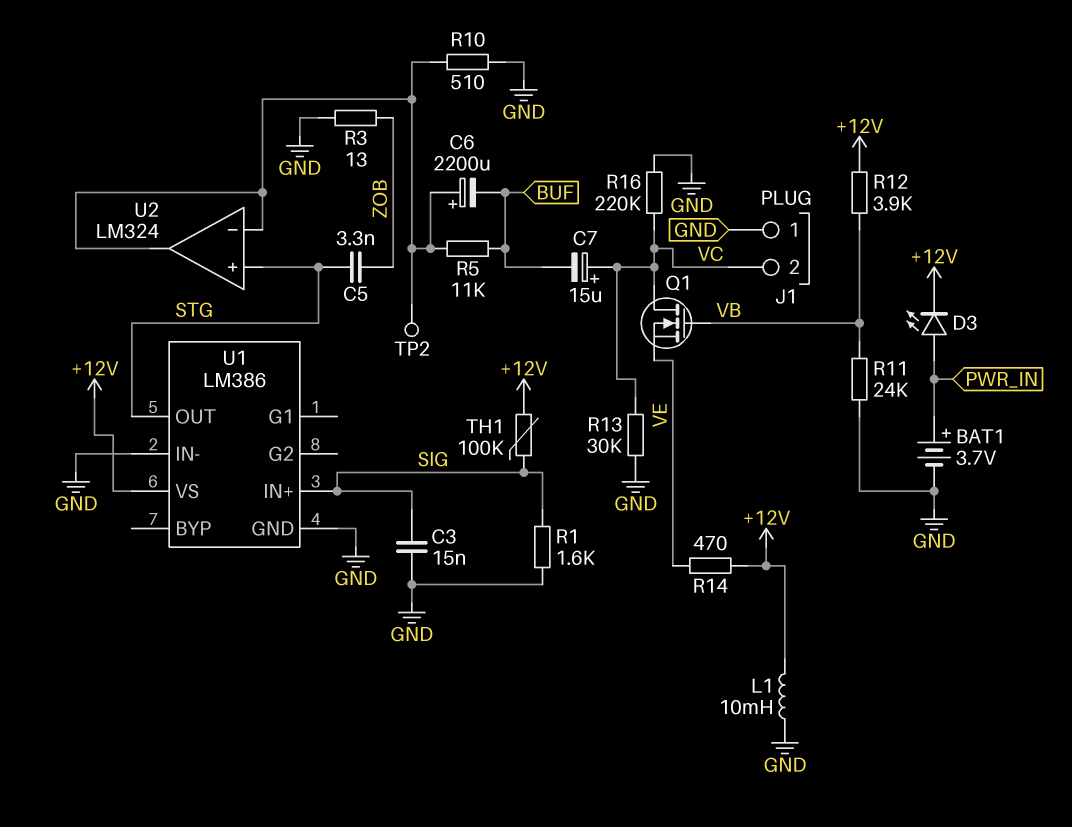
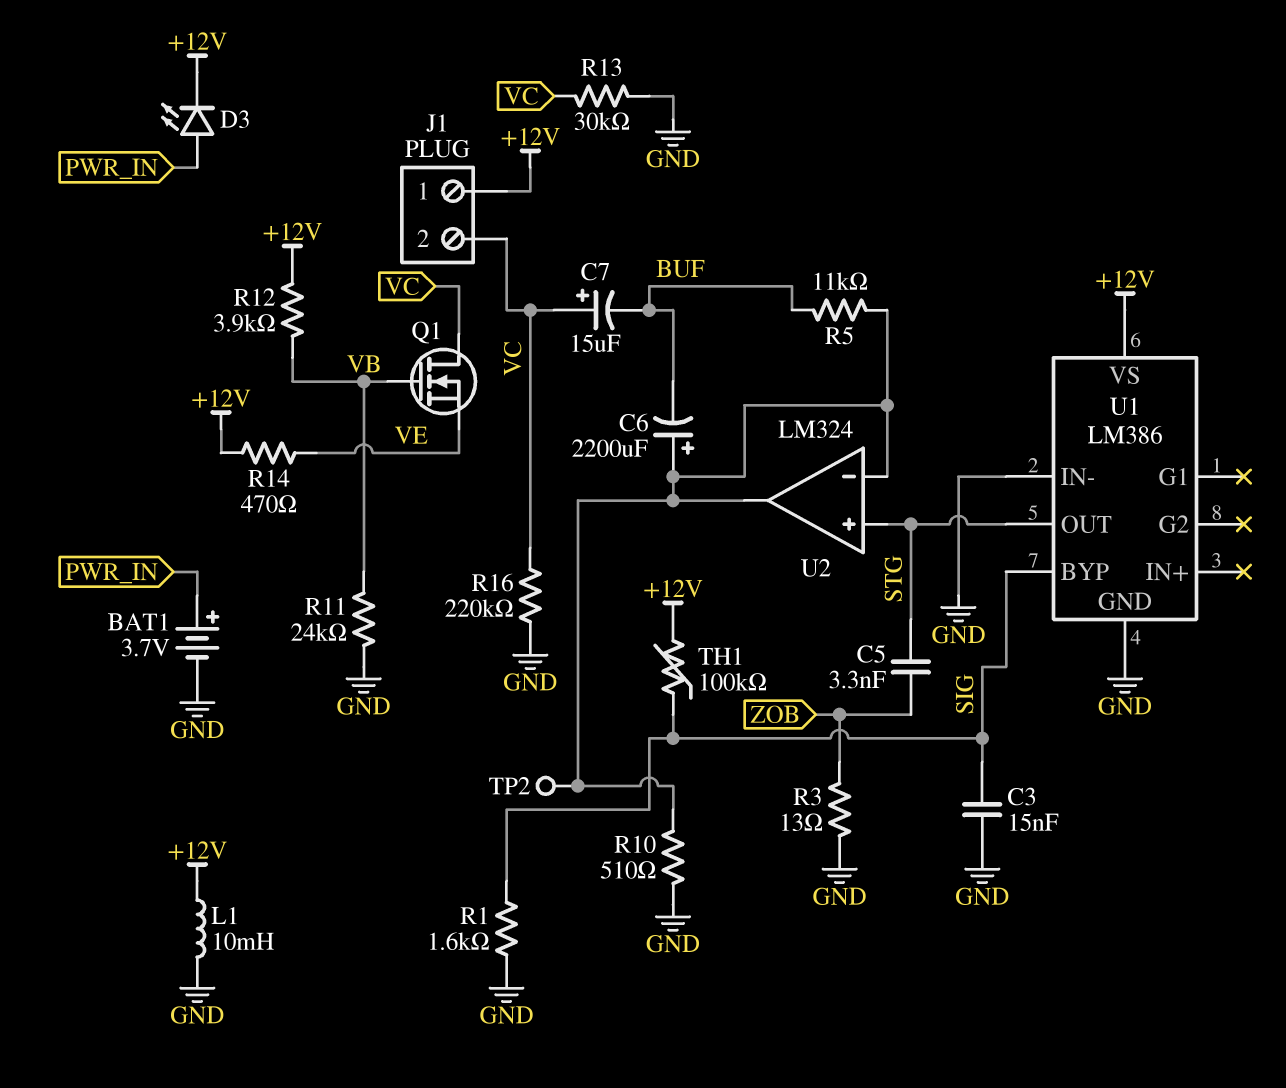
J1 pin 1: GND -> +12V
U1 pin BYP: none -> SIG
U1 pin IN+: SIG -> none

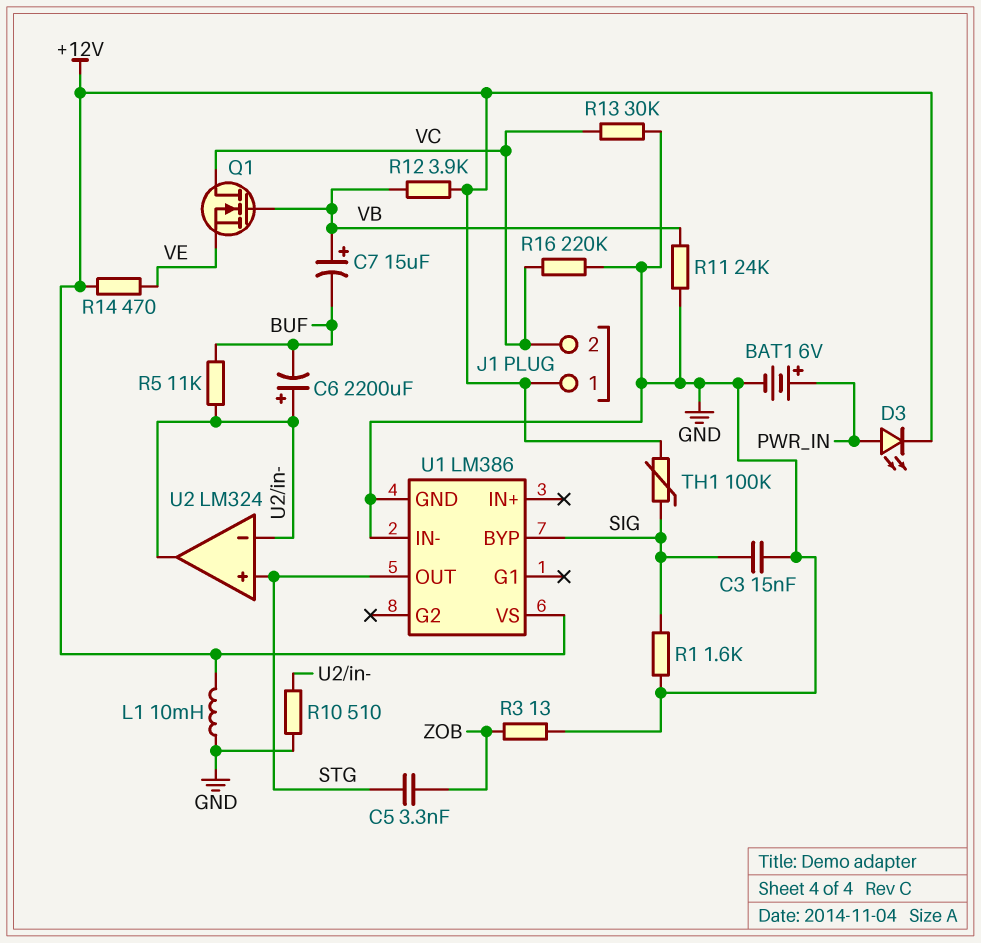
BAT1: 3.7V (plus PWR_IN, minus GND) -> 6V (plus PWR_IN, minus GND)
C7: 15uF (plus VC, minus BUF) -> 15uF (plus VB, minus BUF)
TP2: test point (U2/in-) -> none

